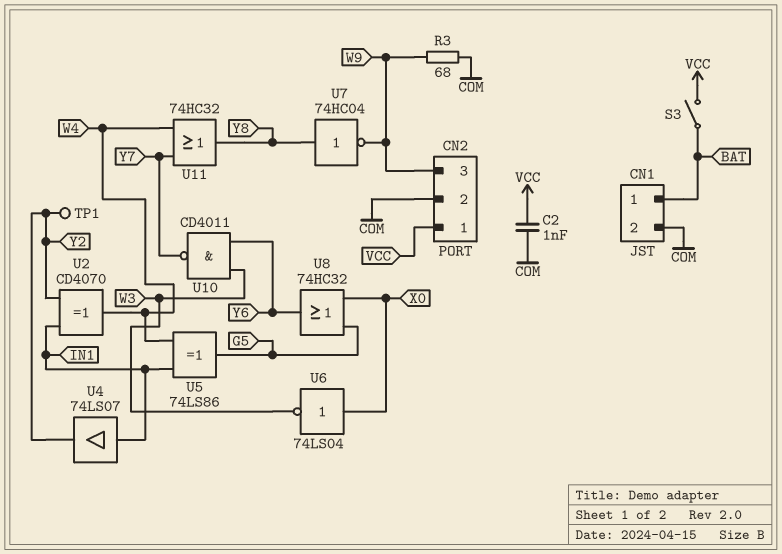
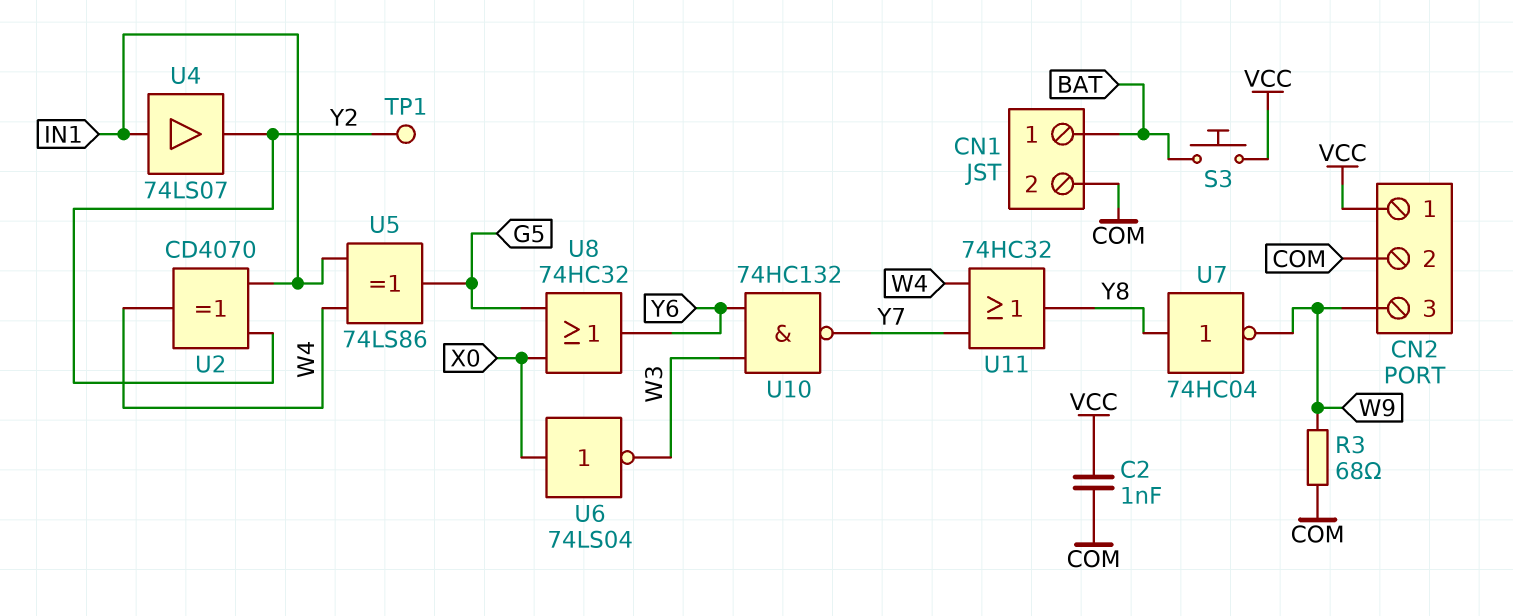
S3: switch (BAT, VCC) -> button (BAT, VCC)
U10: NAND CD4011 (in W3, in Y6, out Y7) -> NAND 74HC132 (in W3, in Y6, out Y7)

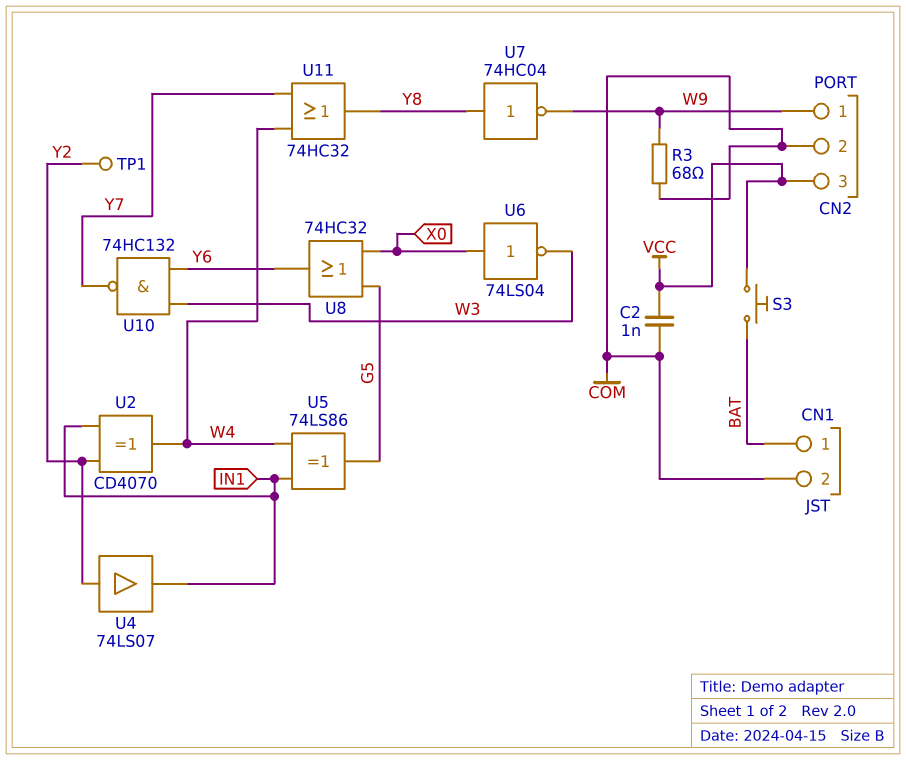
CN2 pin 1: VCC -> W9
CN2 pin 3: W9 -> VCC
U4: buffer 74LS07 (in IN1, out Y2) -> buffer 74LS07 (in Y2, out IN1)

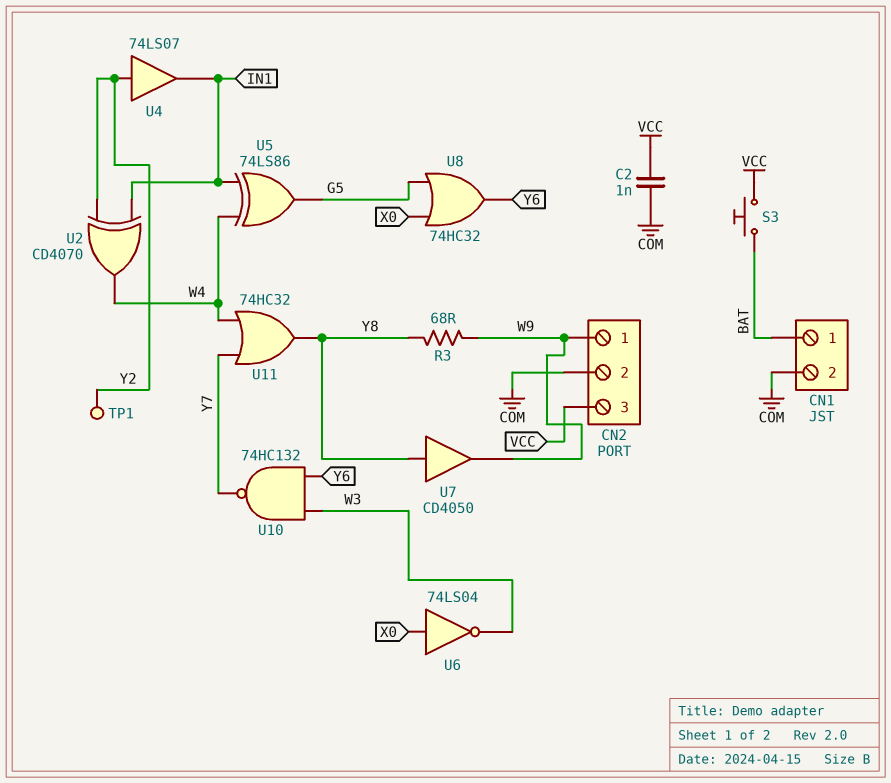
R3: 68 (COM, W9) -> 68 (W9, Y8)
U7: NOT 74HC04 (in Y8, out W9) -> buffer CD4050 (in Y8, out W9)

